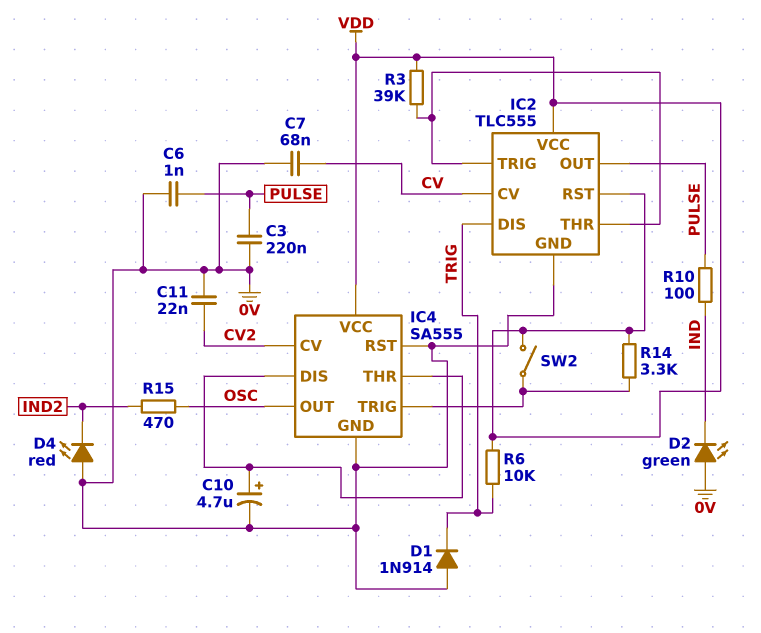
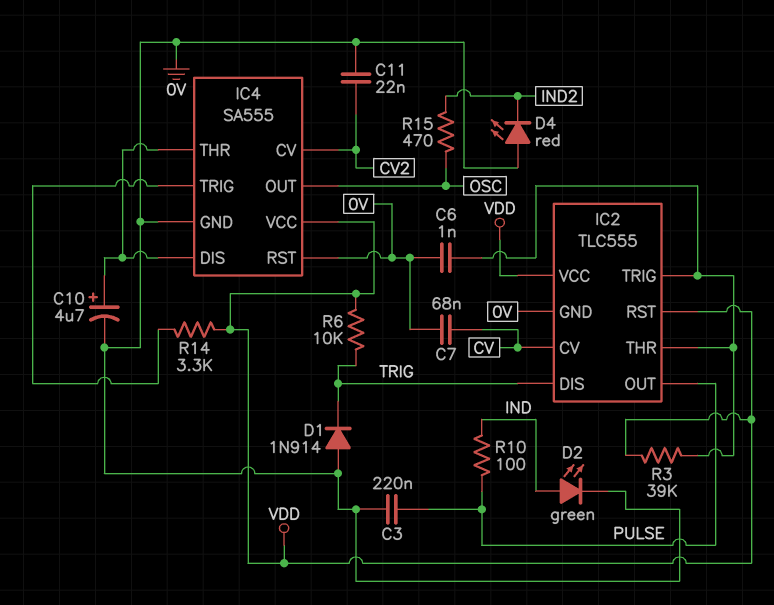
C6: 1nF (0V, PULSE) -> 1nF (0V, IC2/THR)
D2: LED green (A 0V, K IND) -> LED green (A IND, K 0V)
SW2: switch (IC4/TRIG, VDD) -> none

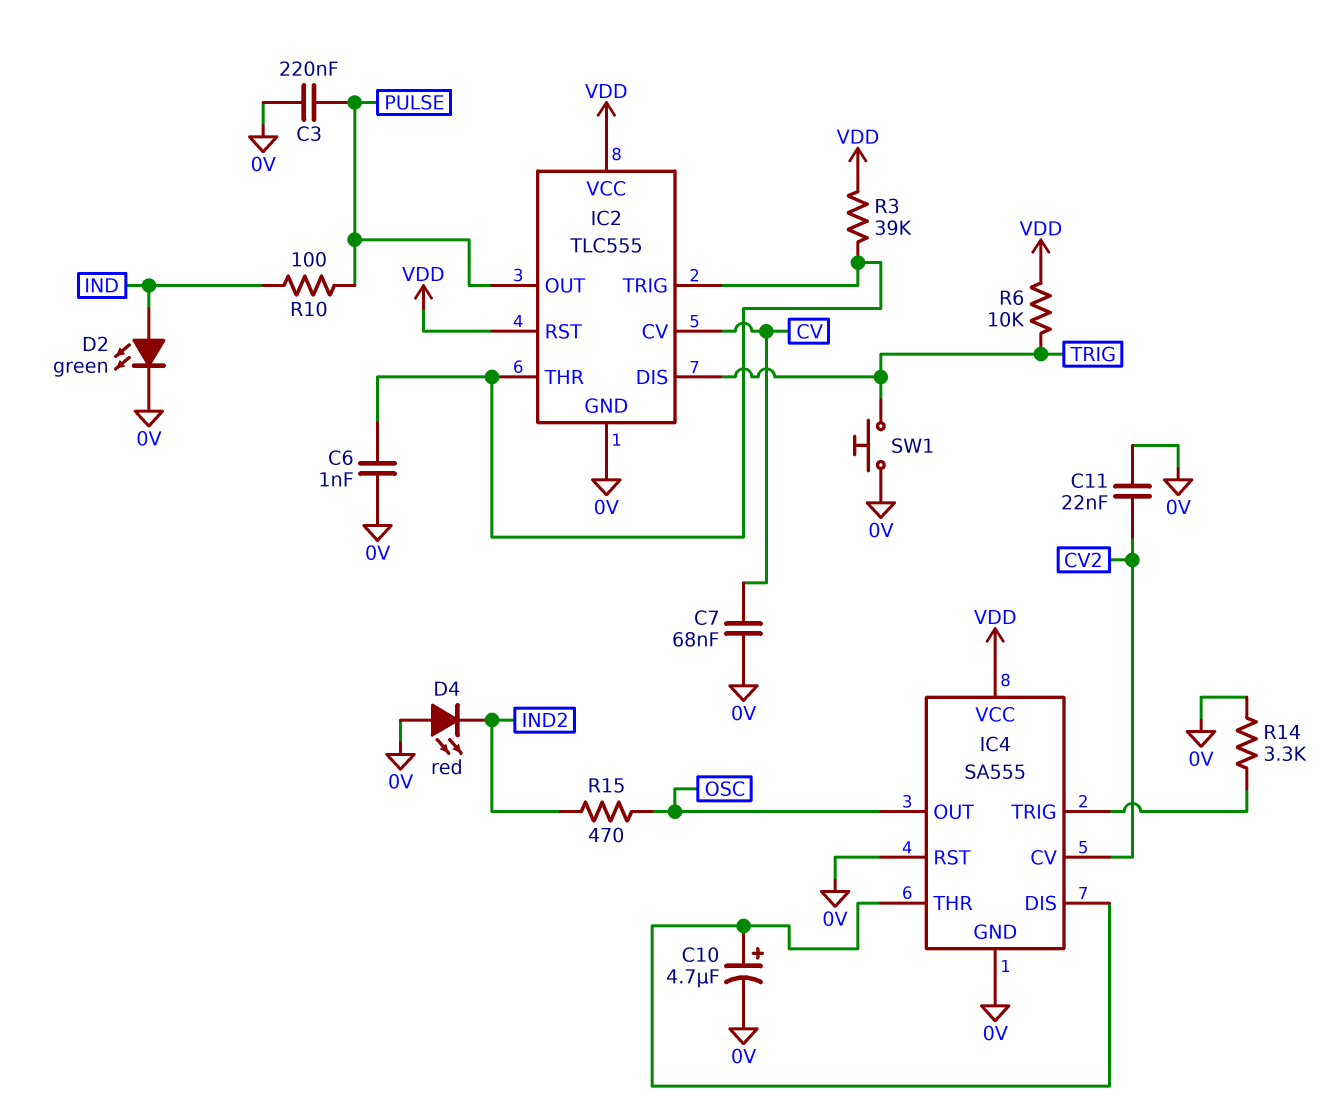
D1: diode 1N914 (A 0V, K TRIG) -> none
R14: 3.3k (IC4/TRIG, VDD) -> 3.3k (0V, IC4/TRIG)
SW1: none -> button (0V, TRIG)

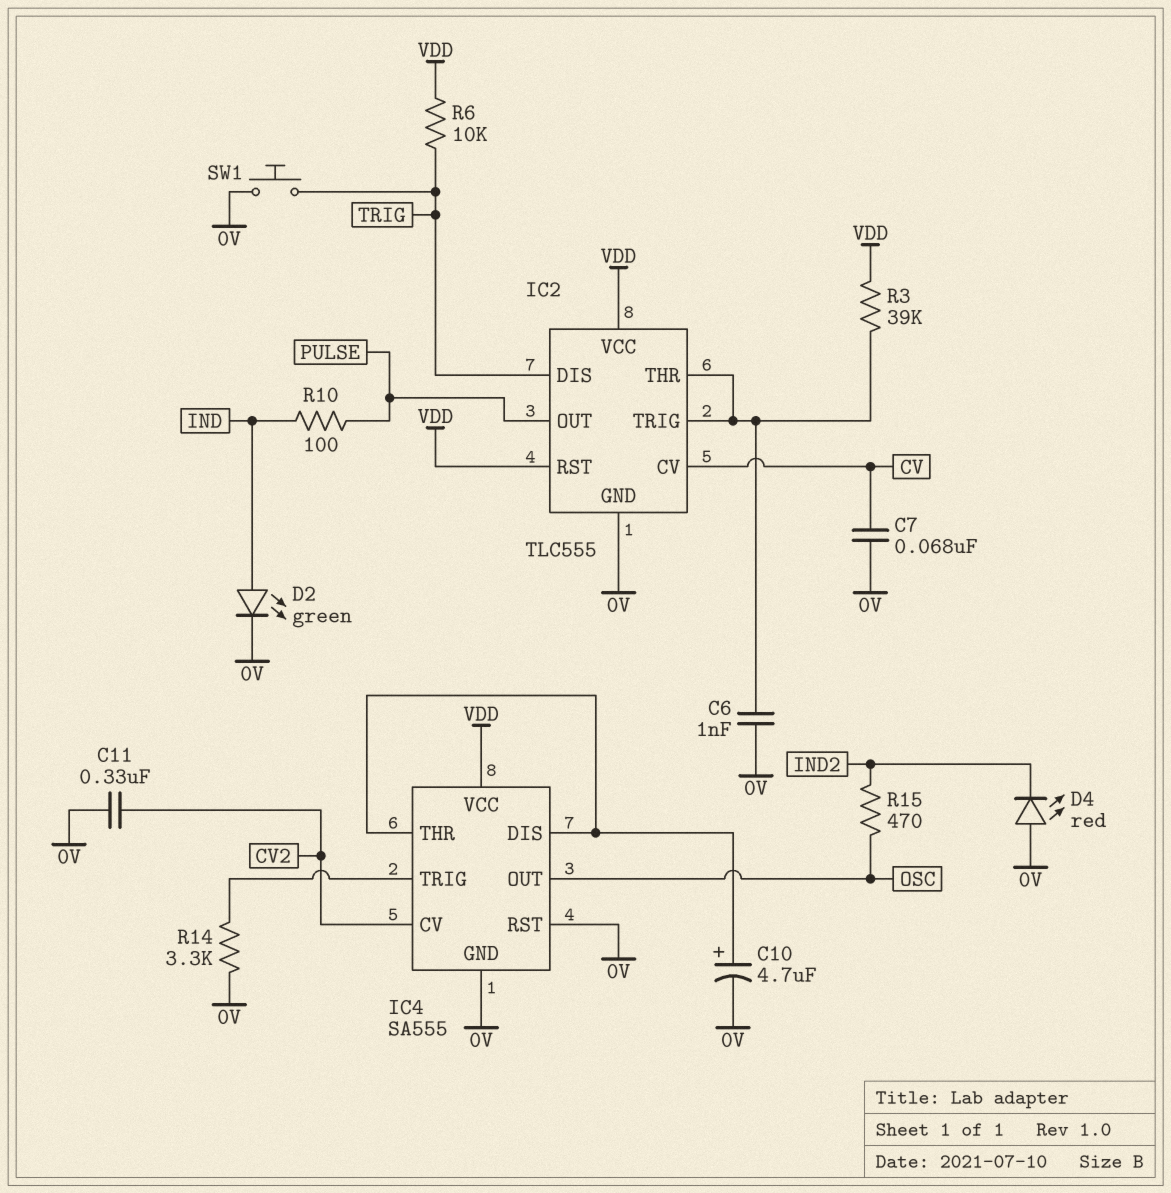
C3: 220nF (0V, PULSE) -> none
C11: 22nF (0V, CV2) -> 330nF (0V, CV2)

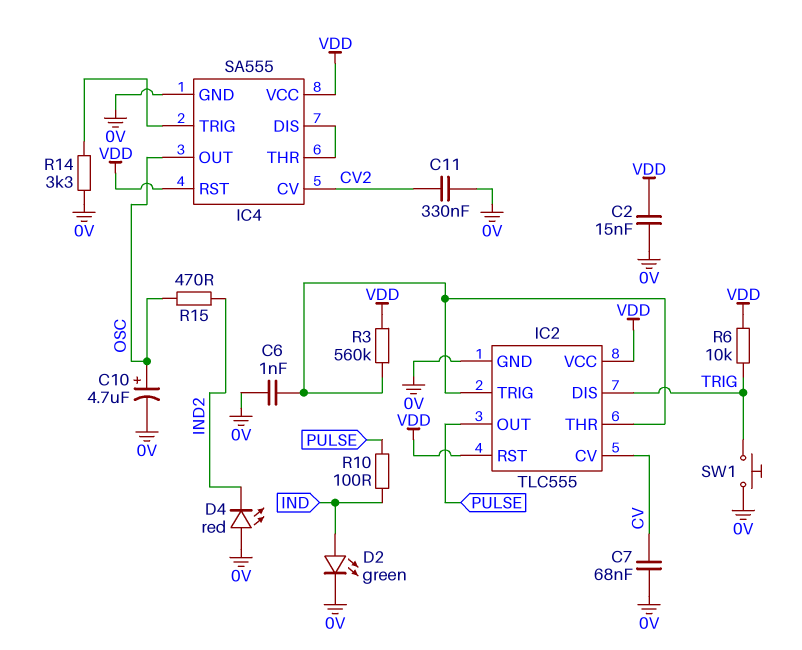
C2: none -> 15nF (0V, VDD)
C10: 4.7uF (plus IC4/DIS, minus 0V) -> 4.7uF (plus OSC, minus 0V)
IC4 pin RST: 0V -> VDD
R3: 39k (IC2/THR, VDD) -> 560k (IC2/THR, VDD)

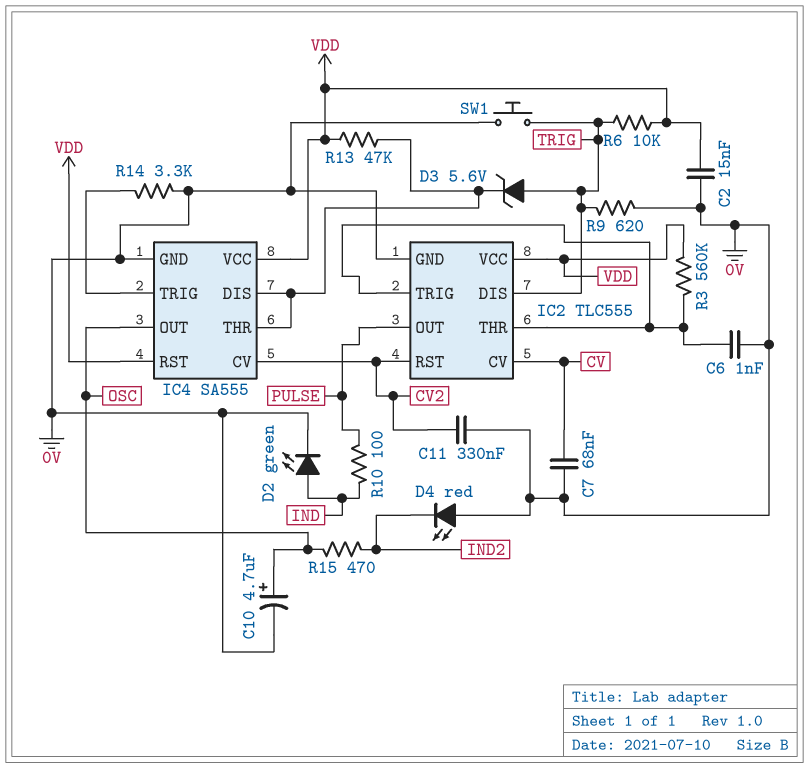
D3: none -> zener 5.6V (A TRIG, K IC4/DIS)
IC2 pin RST: VDD -> CV2
R9: none -> 620 (0V, TRIG)
R13: none -> 47k (IC4/DIS, VDD)

